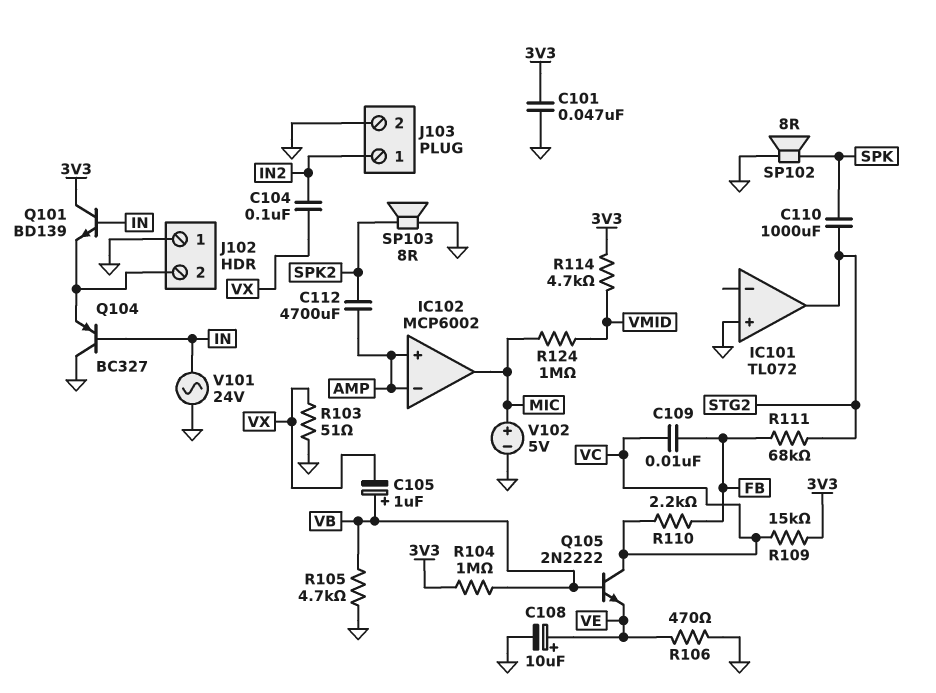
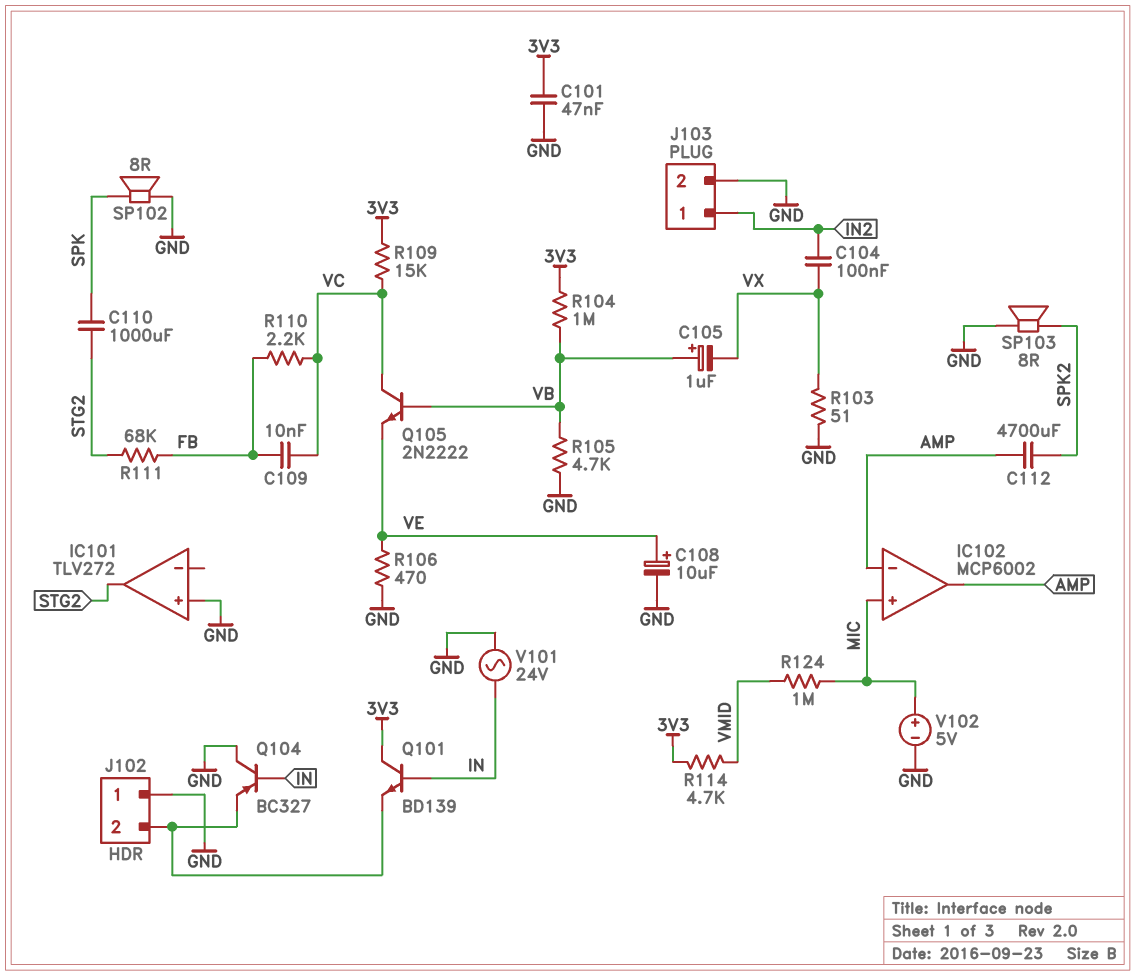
IC101: TL072 -> TLV272
IC102 pin in+: AMP -> MIC
IC102 pin out: MIC -> AMP

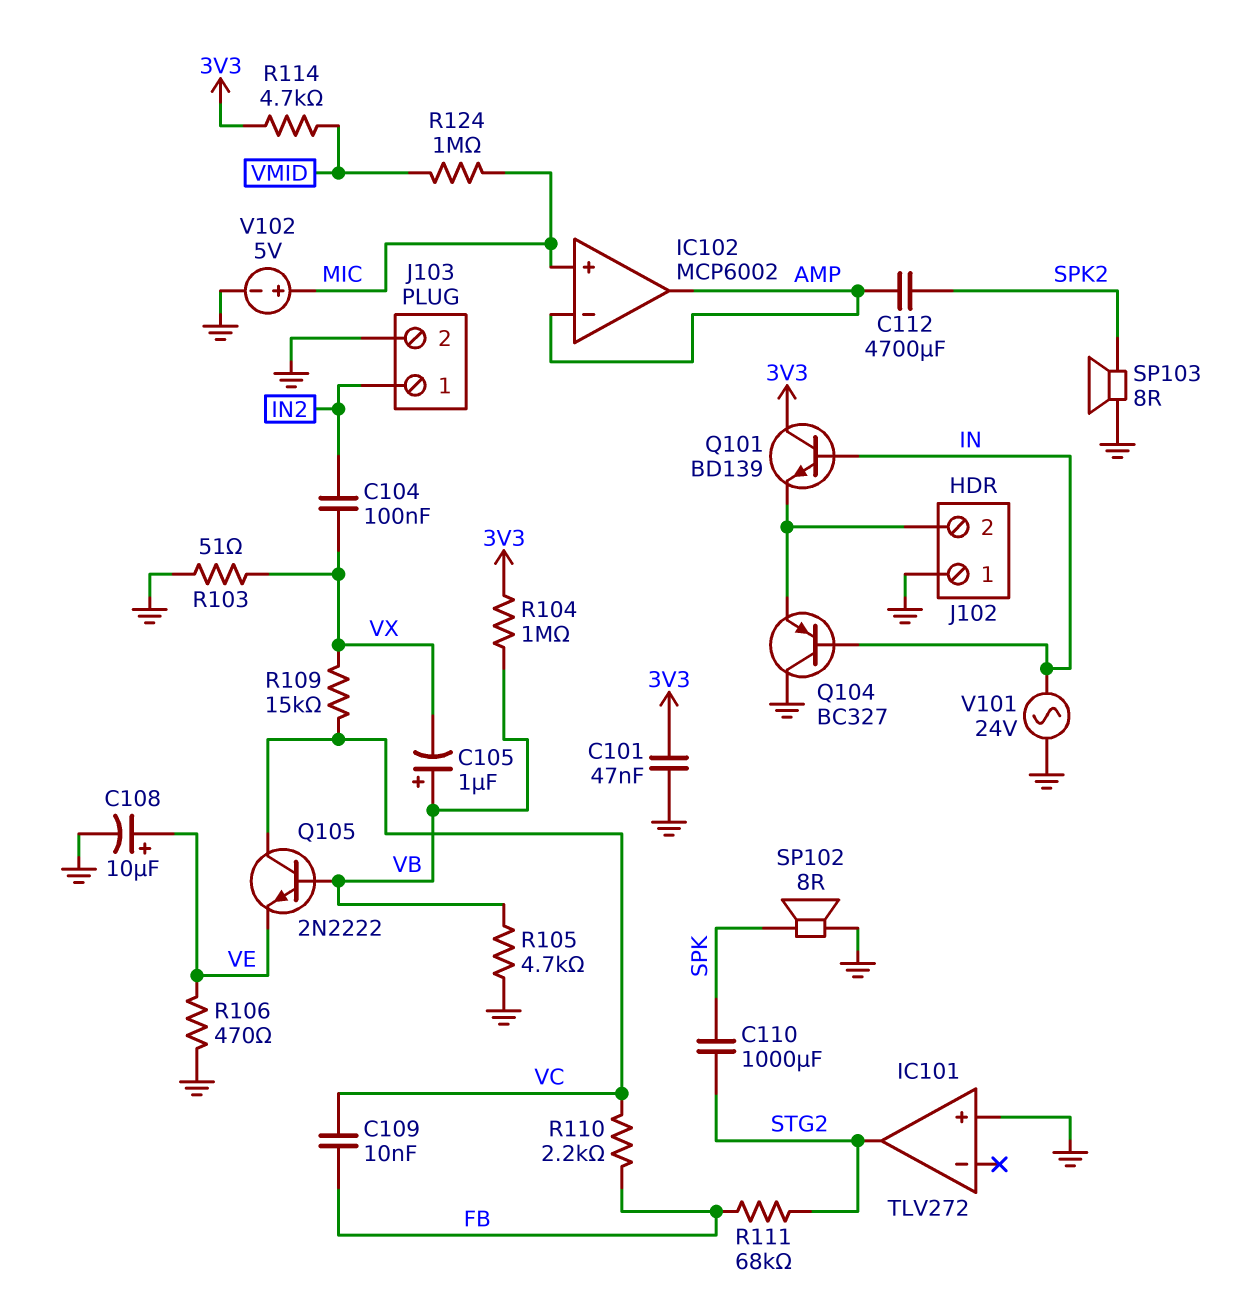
R109: 15k (3V3, VC) -> 15k (VC, VX)

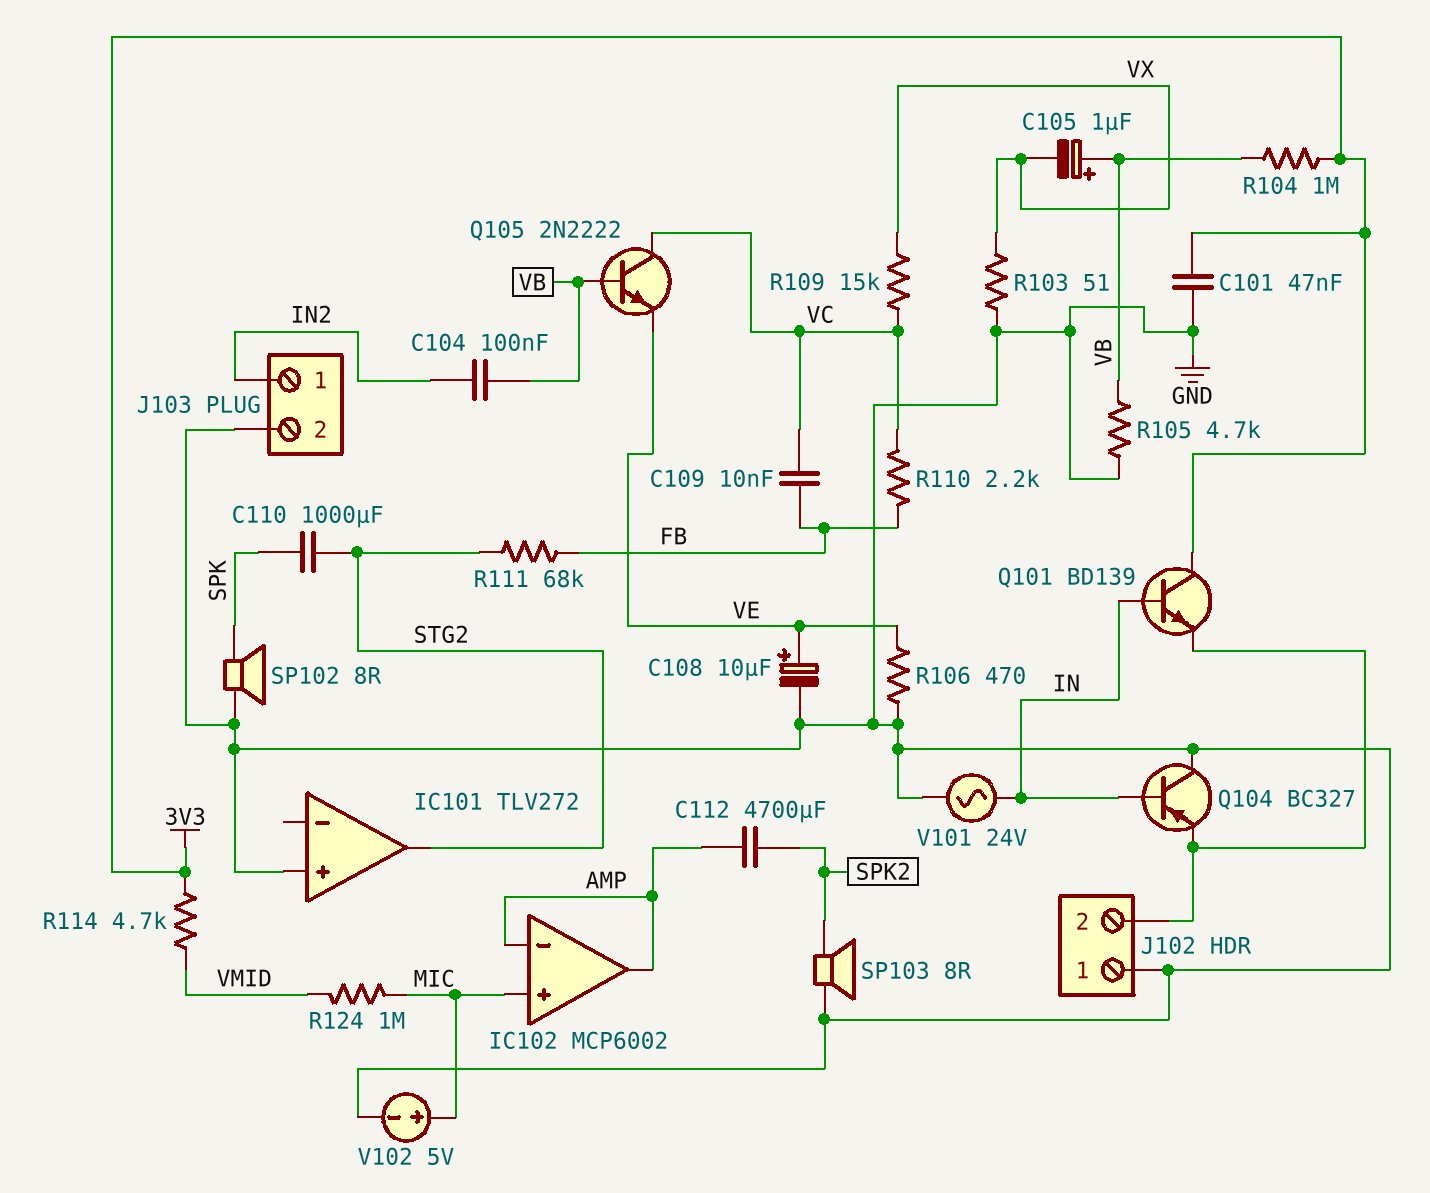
C104: 100nF (IN2, VX) -> 100nF (IN2, VB)

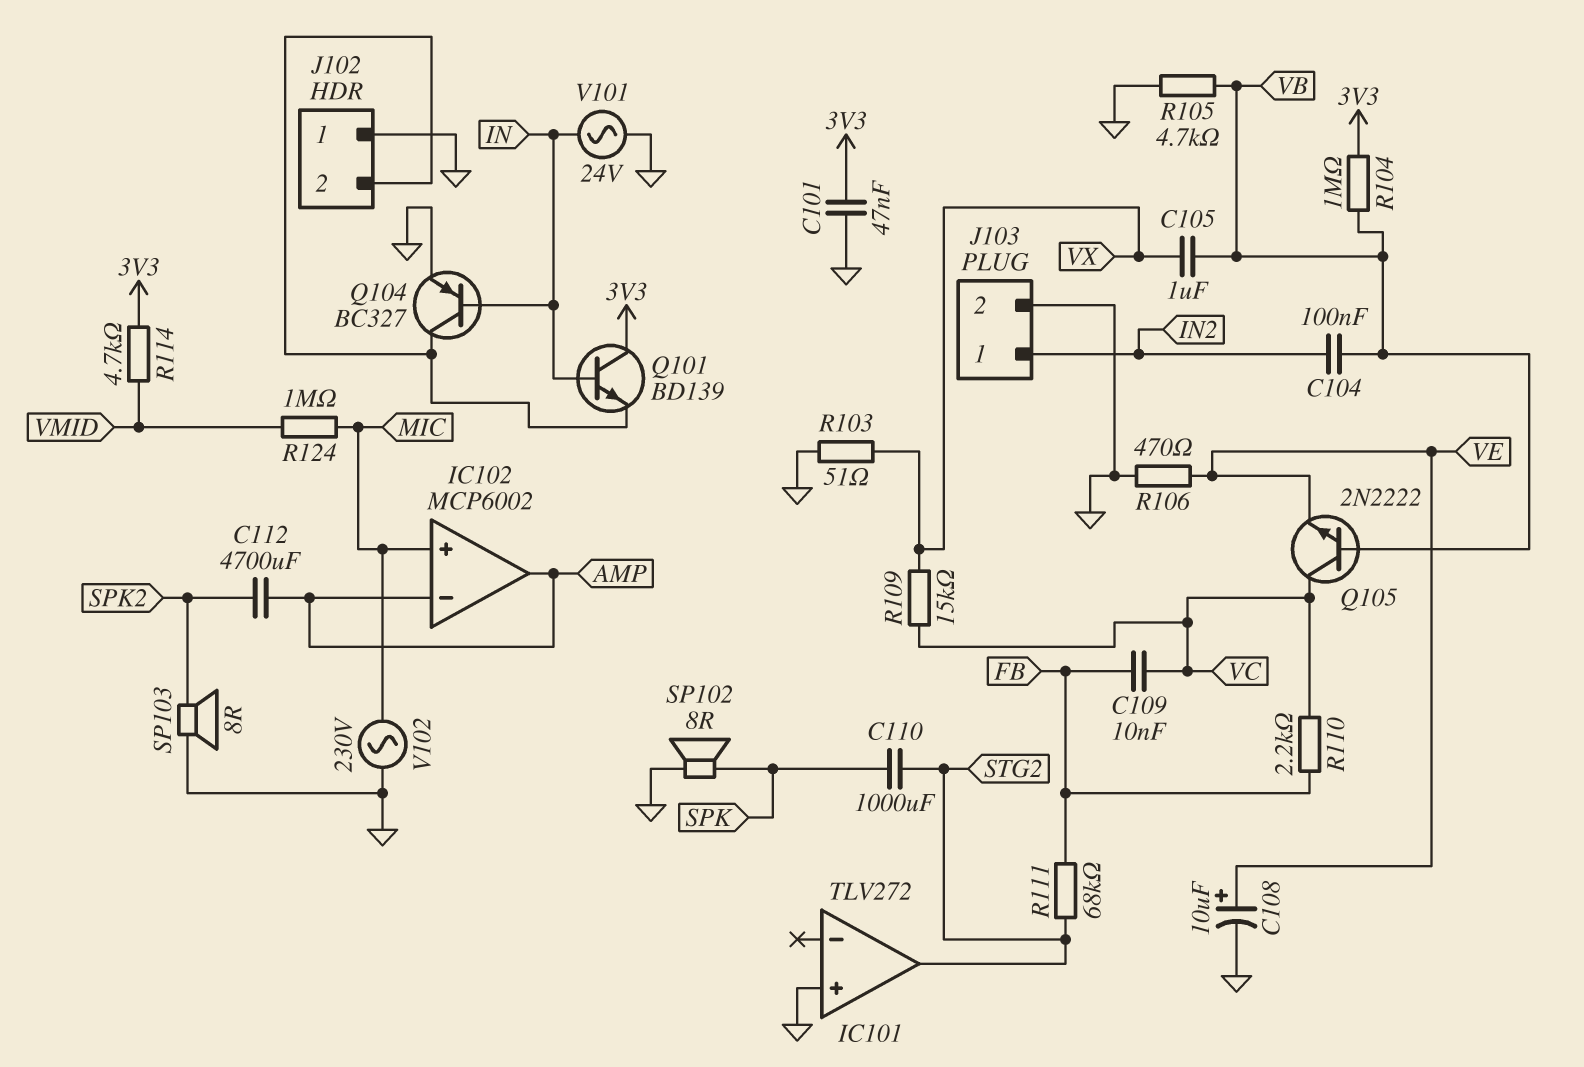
C105: 1uF (plus VB, minus VX) -> 1uF (VB, VX)
Q104: PNP BC327 (B IN, C GND, E J102/2) -> PNP BC327 (B IN, C J102/2, E GND)
V102: 5V (plus MIC, minus GND) -> AC 230V (GND, MIC)

